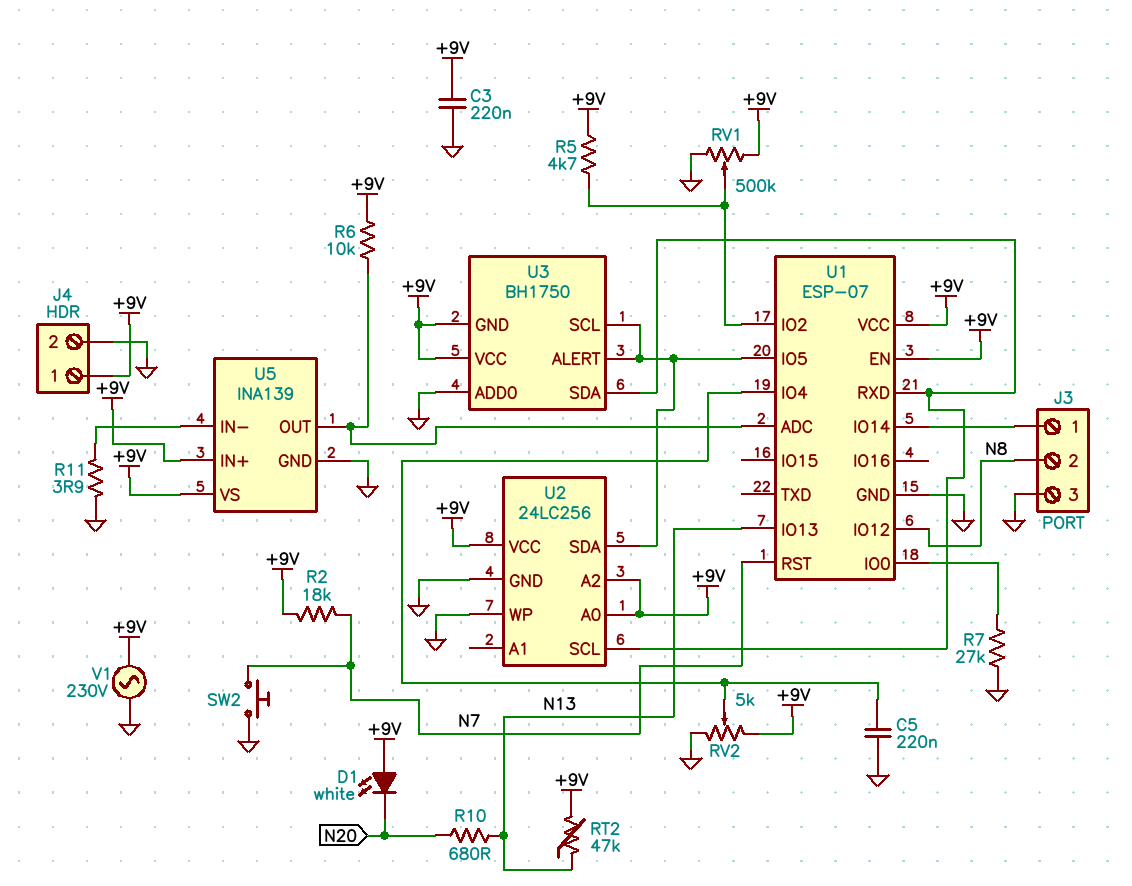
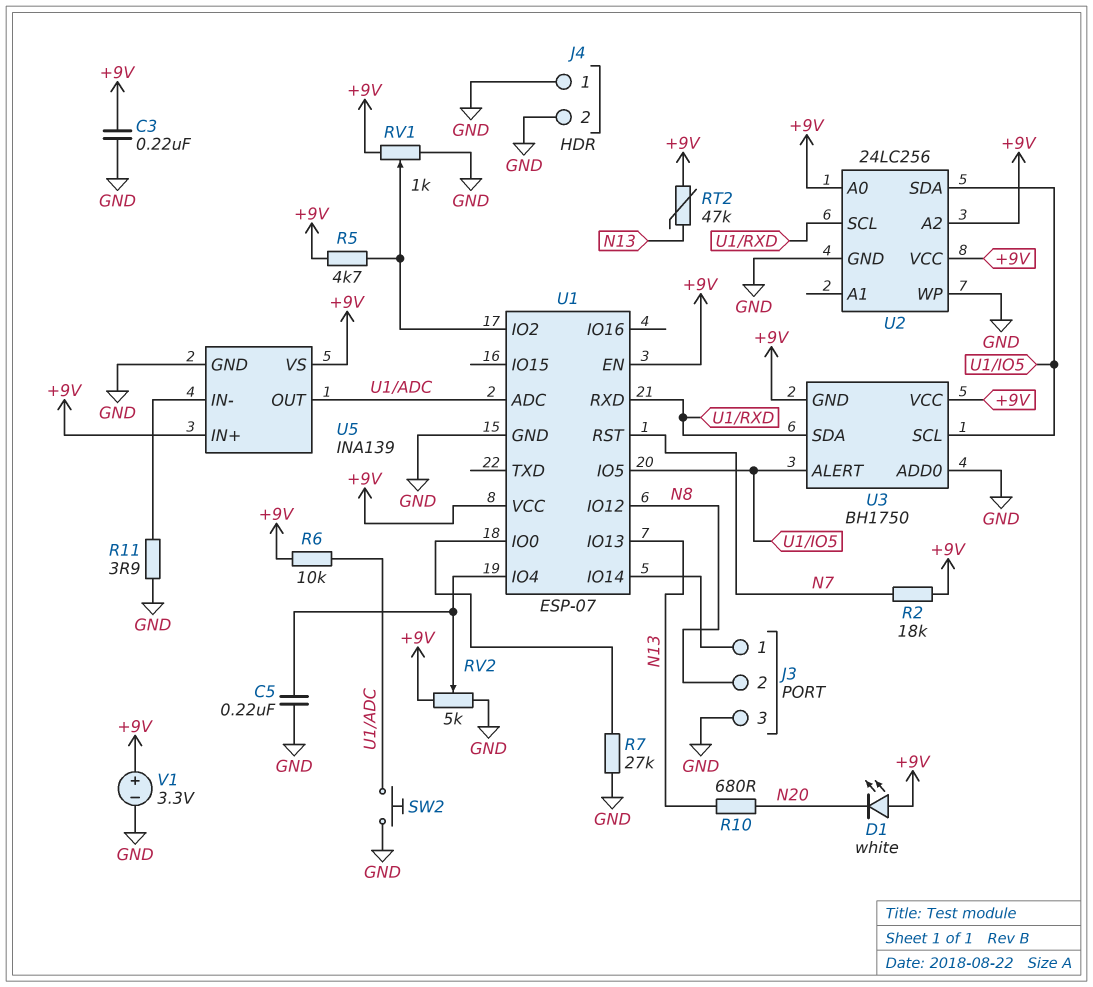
J4 pin 1: +9V -> GND
RV1: 500k (+9V, GND, wiper U1/IO2) -> 1k (+9V, GND, wiper U1/IO2)
SW2: button (GND, N7) -> button (GND, U1/ADC)
V1: AC 230V (+9V, GND) -> 3.3V (plus +9V, minus GND)

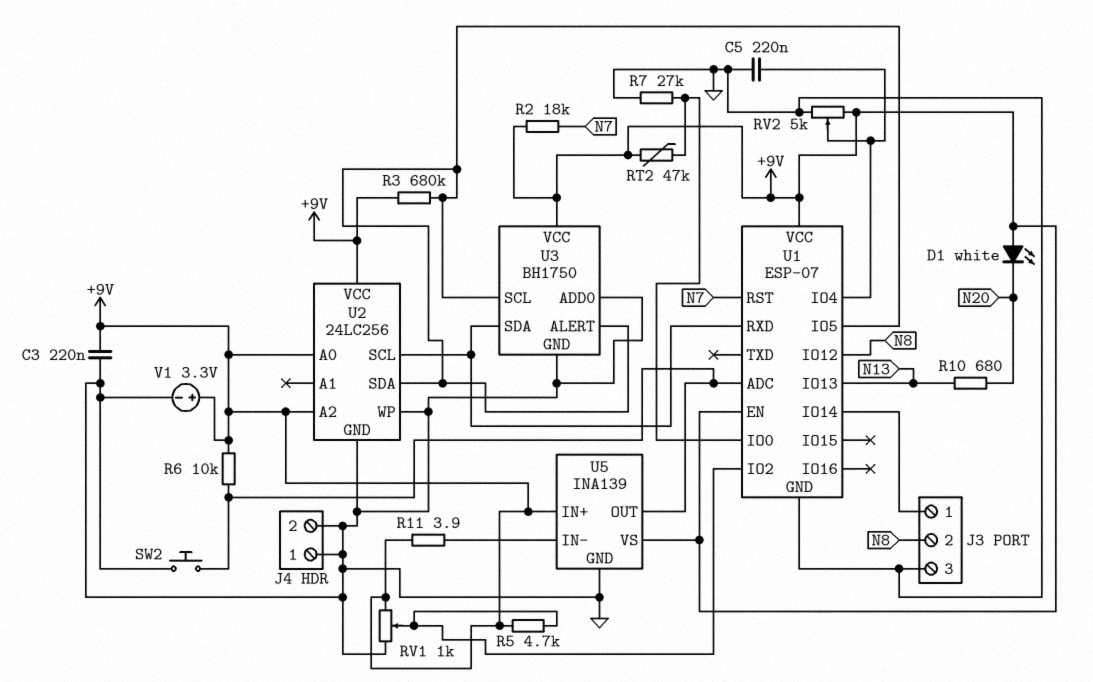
R3: none -> 680k (+9V, U1/IO5)
R11: 3.9 (GND, U5/IN-) -> 3.9 (+9V, U5/IN-)
RT2: 47k (+9V, N13) -> 47k (+9V, U1/IO0)
U3 pin GND: +9V -> GND

